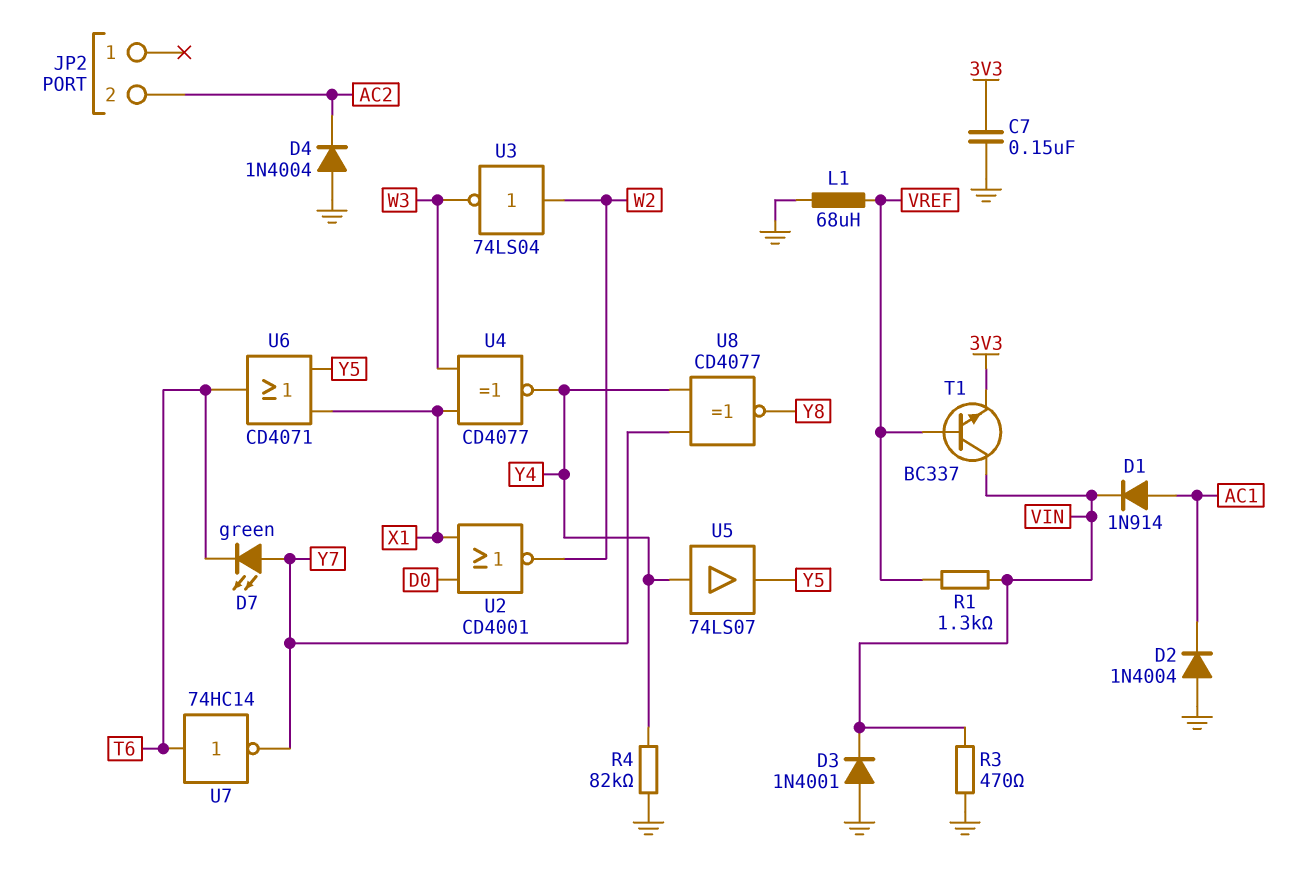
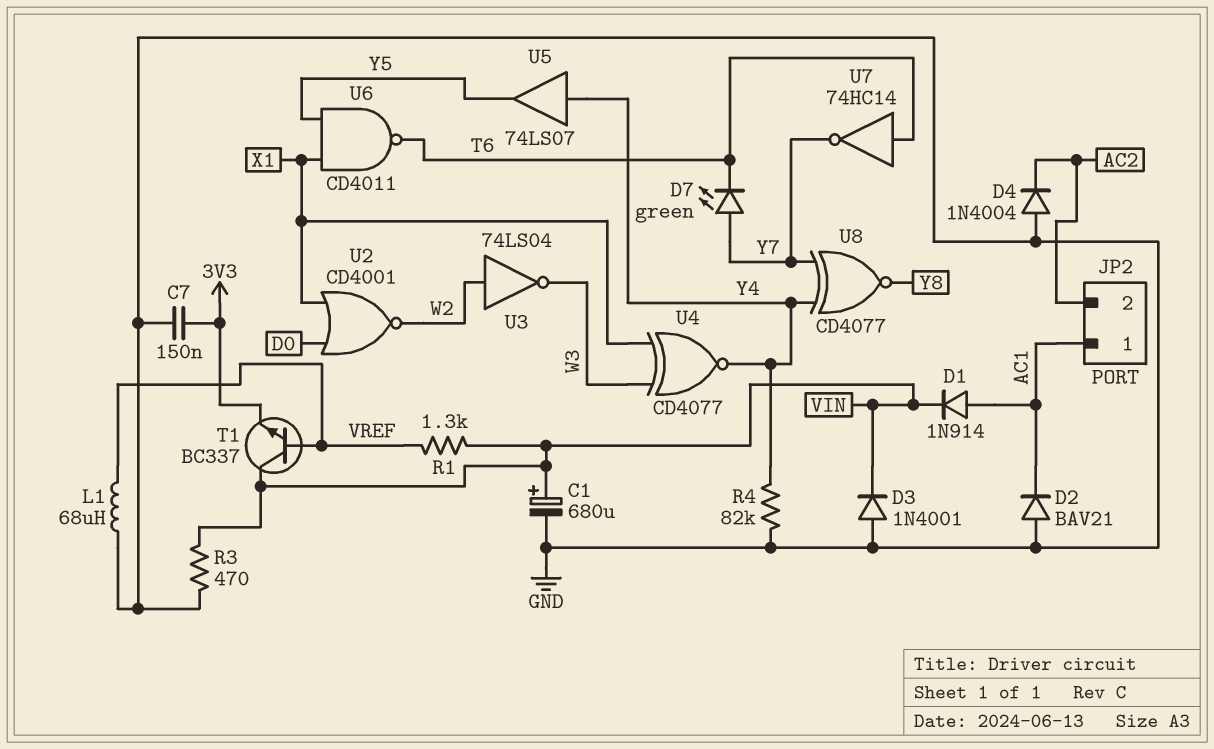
C1: none -> 680uF (plus VIN, minus GND)
D2: diode 1N4004 (A GND, K AC1) -> diode BAV21 (A GND, K AC1)
JP2 pin 1: none -> AC1
U6: OR CD4071 (in X1, in Y5, out T6) -> NAND CD4011 (in X1, in Y5, out T6)

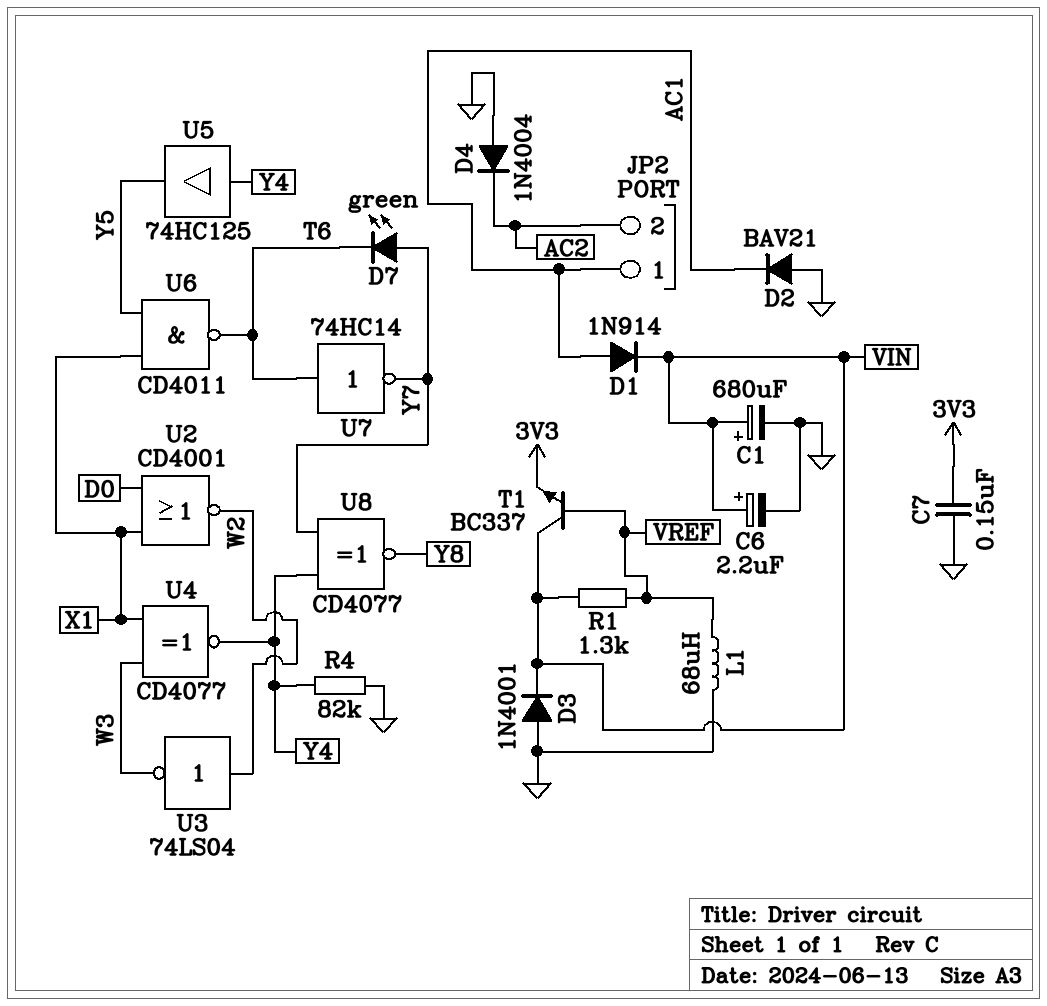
C6: none -> 2.2uF (plus VIN, minus GND)
R3: 470 (GND, VIN) -> none
U5: buffer 74LS07 (in Y4, out Y5) -> buffer 74HC125 (in Y4, out Y5)

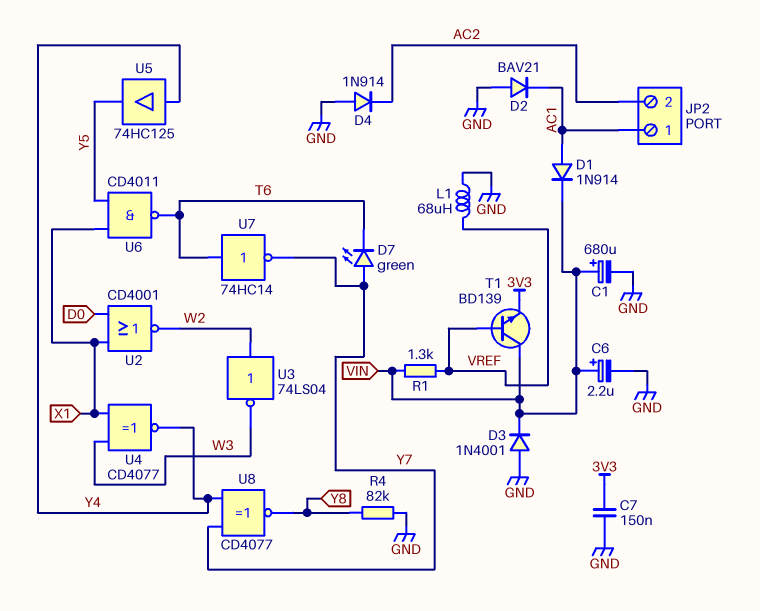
D4: diode 1N4004 (A GND, K AC2) -> diode 1N914 (A GND, K AC2)
R4: 82k (GND, Y4) -> 82k (GND, Y8)
T1: NPN BC337 (B VREF, C VIN, E 3V3) -> NPN BD139 (B VREF, C VIN, E 3V3)

